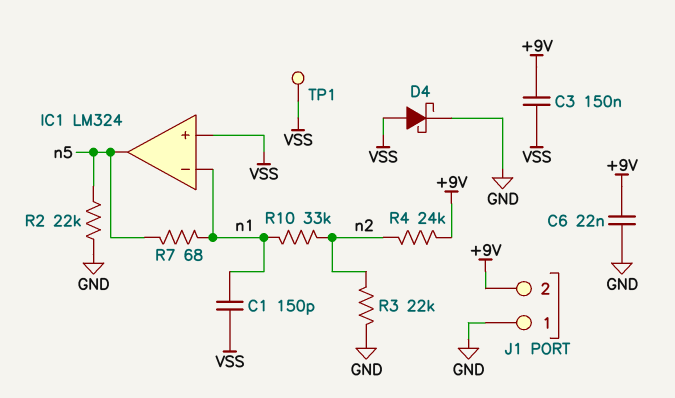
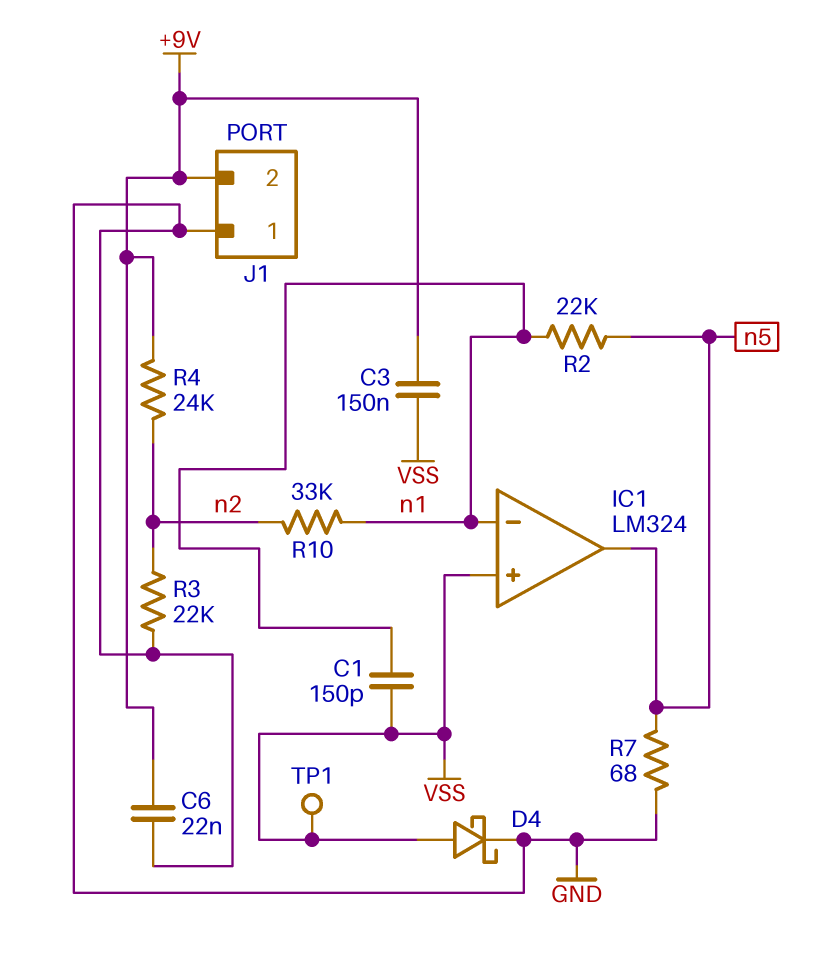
R2: 22k (GND, n5) -> 22k (n1, n5)
R7: 68 (n1, n5) -> 68 (GND, n5)

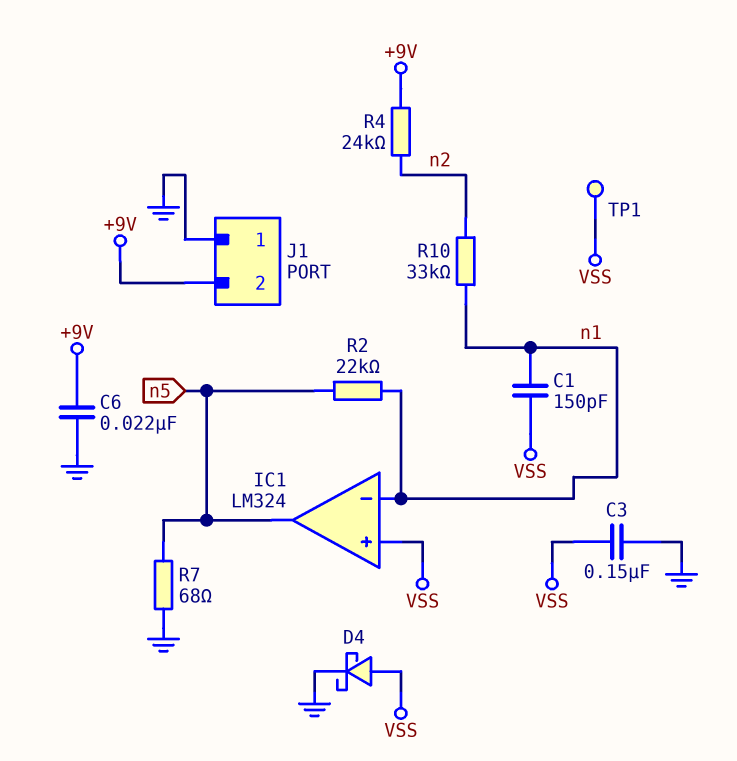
C3: 150nF (+9V, VSS) -> 150nF (GND, VSS)
R3: 22k (GND, n2) -> none

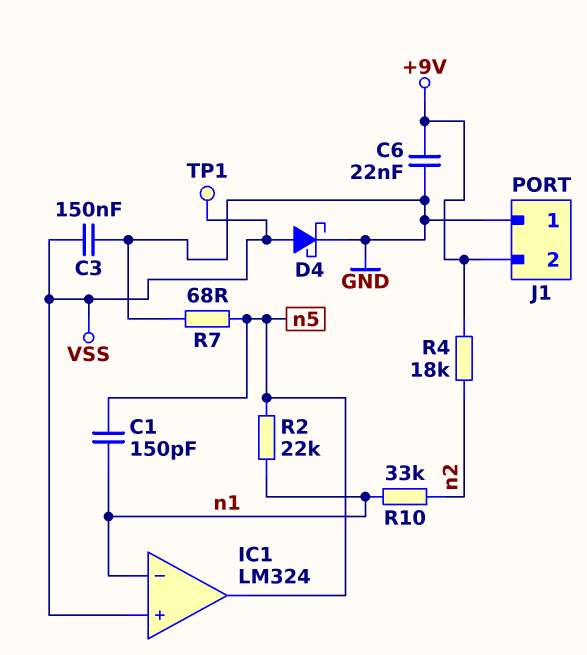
C1: 150pF (VSS, n1) -> 150pF (n1, n5)
R4: 24k (+9V, n2) -> 18k (+9V, n2)

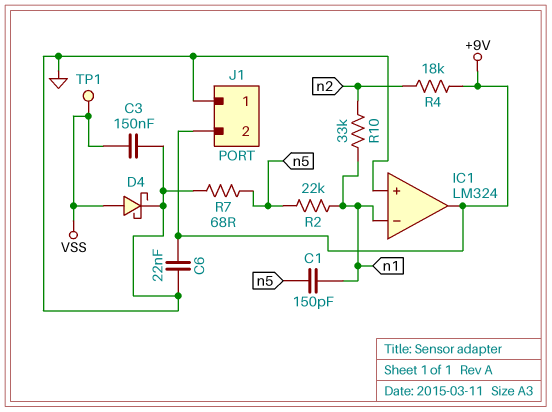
IC1 pin in+: VSS -> GND
IC1 pin out: n5 -> +9V

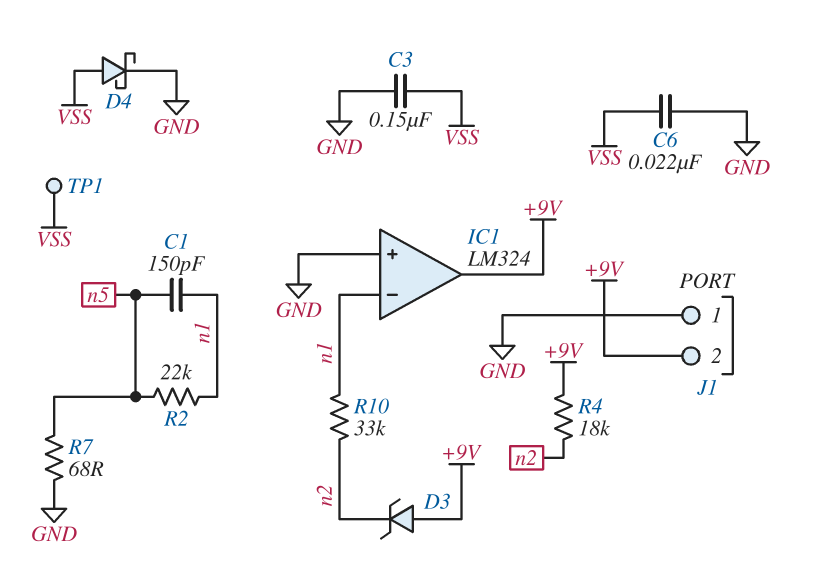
C6: 22nF (+9V, GND) -> 22nF (GND, VSS)
D3: none -> zener (A +9V, K n2)

